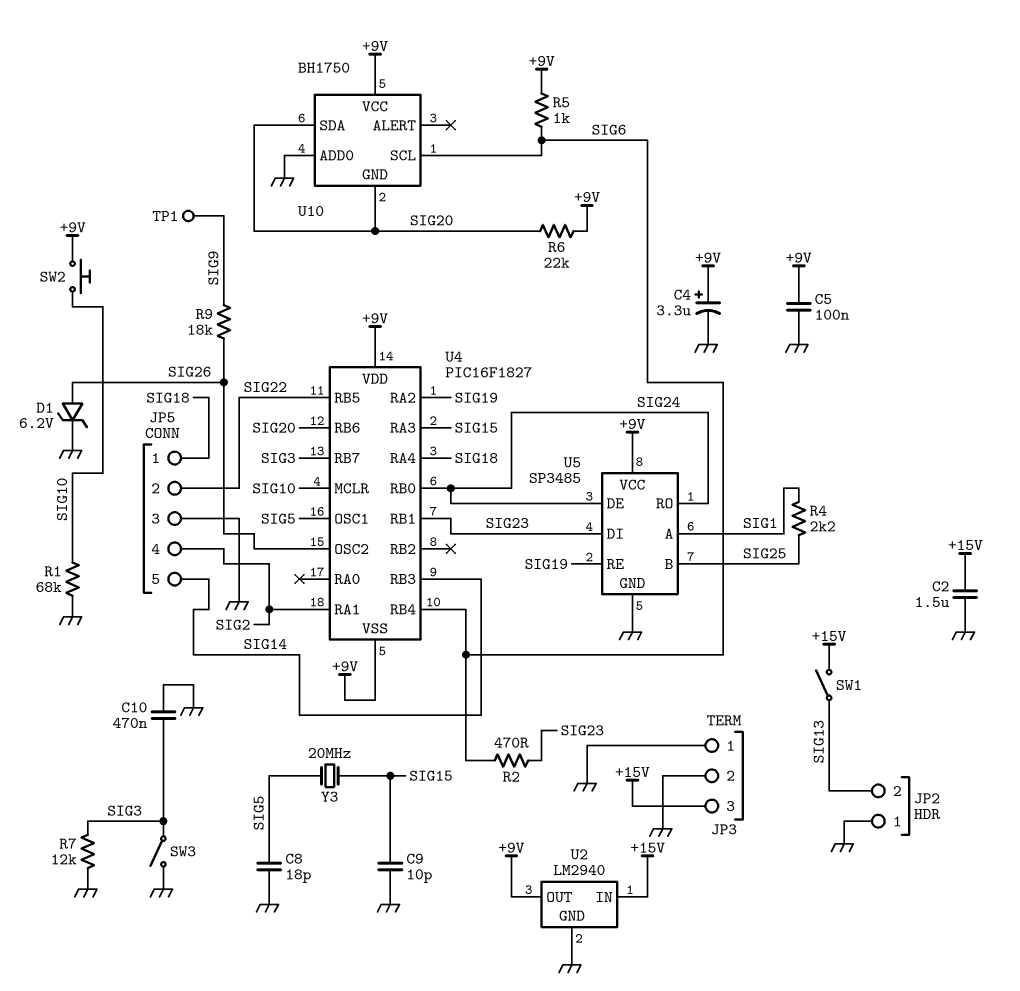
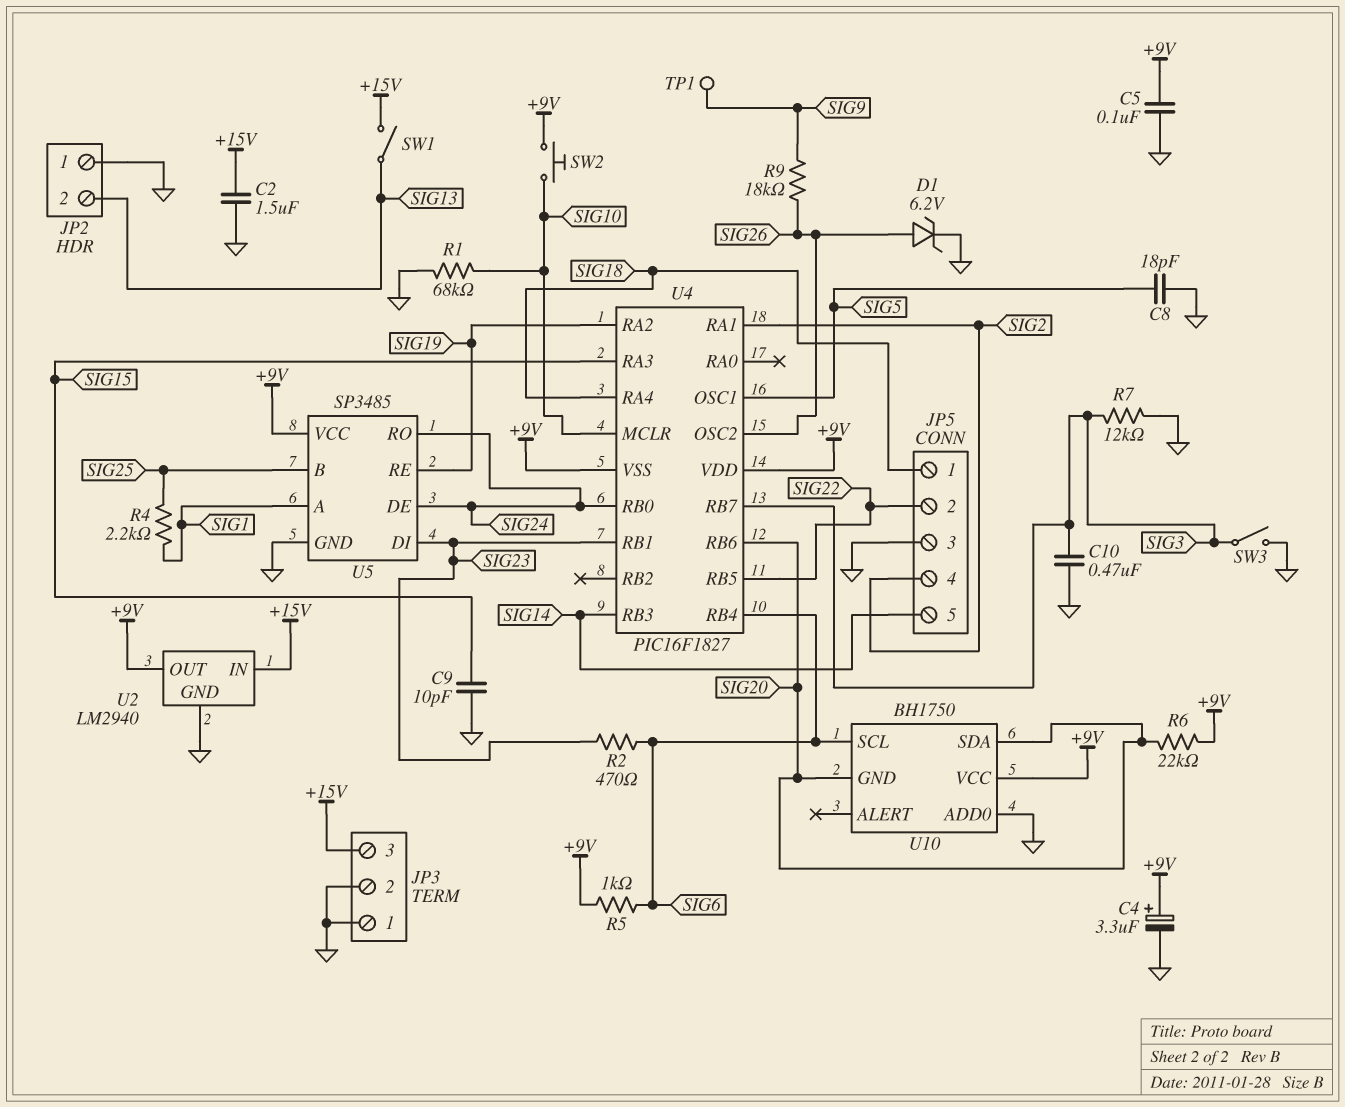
Y3: 20MHz (SIG5, SIG15) -> none

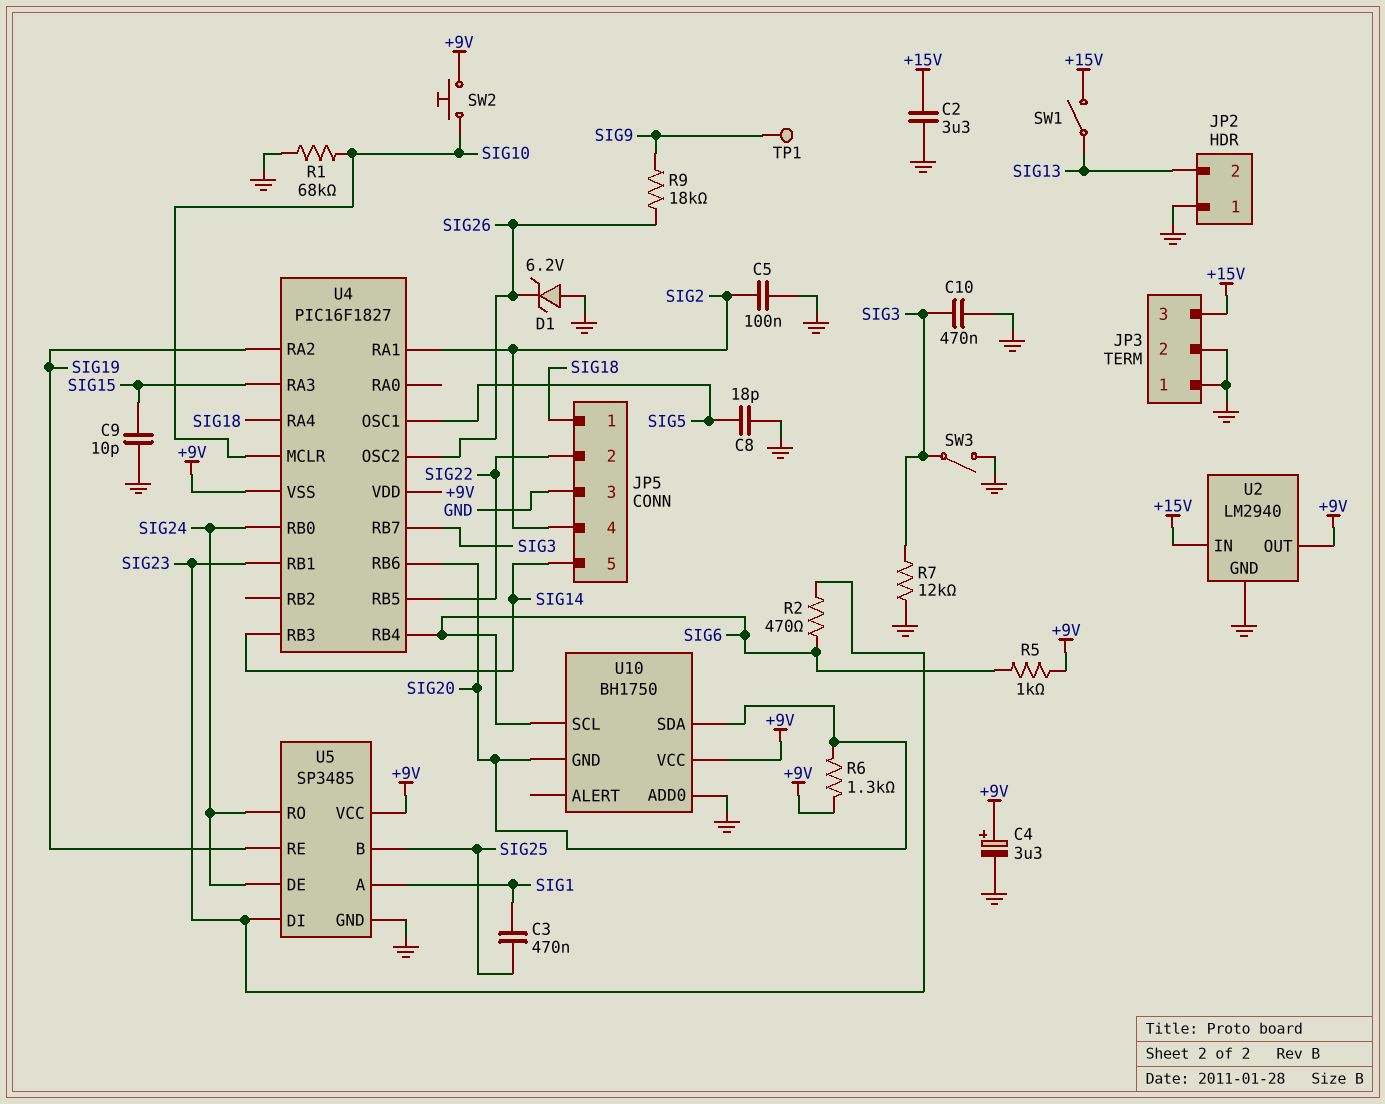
C2: 1.5uF (+15V, GND) -> 3.3uF (+15V, GND)
C3: none -> 470nF (SIG1, SIG25)
C5: 100nF (+9V, GND) -> 100nF (GND, SIG2)
D1: zener 6.2V (A SIG26, K GND) -> zener 6.2V (A GND, K SIG26)
R4: 2.2k (SIG1, SIG25) -> none
R6: 22k (+9V, SIG20) -> 1.3k (+9V, SIG20)

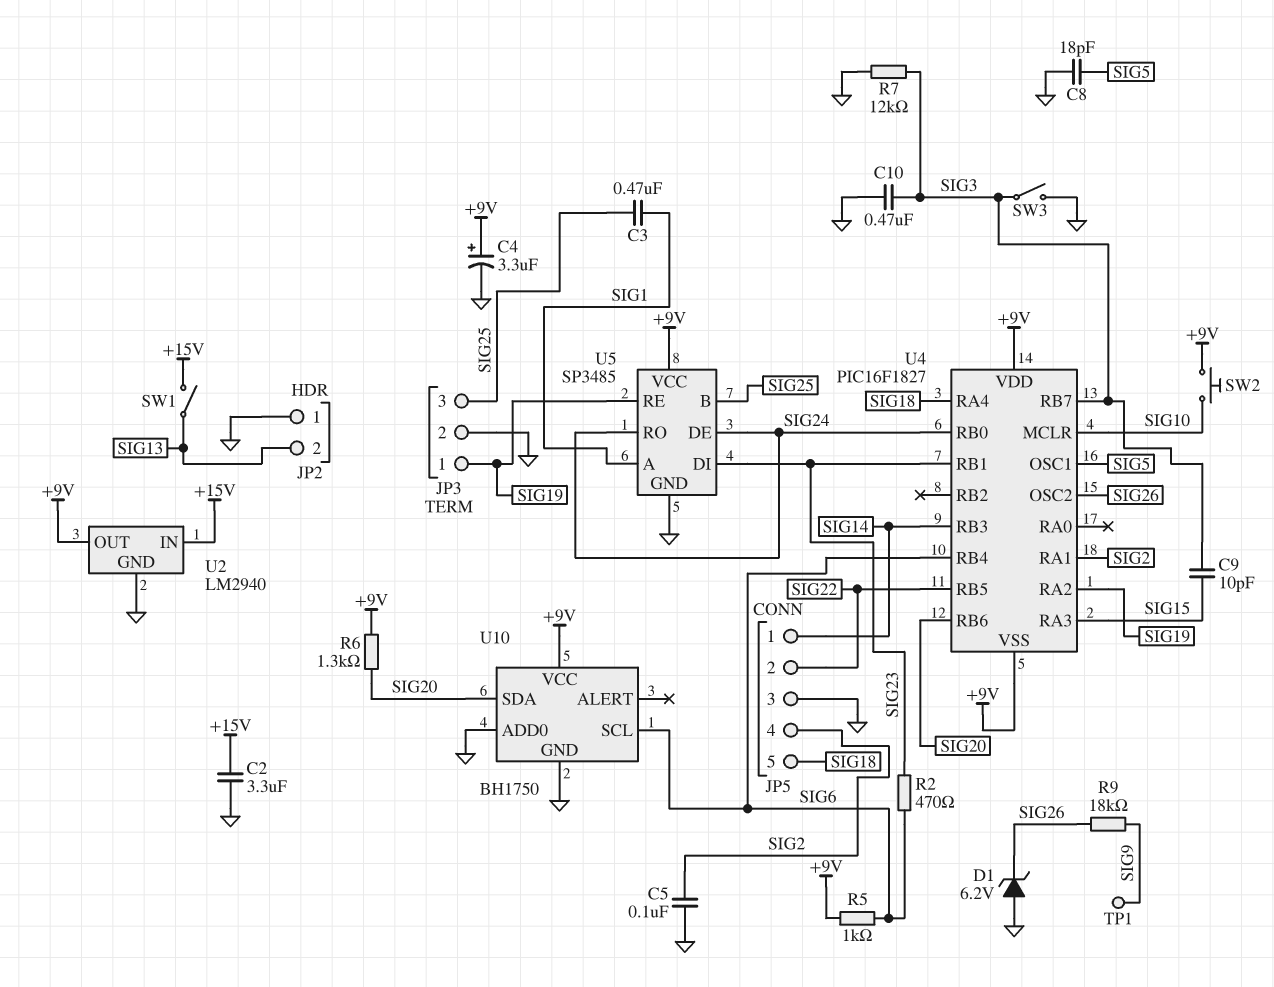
C9: 10pF (GND, SIG15) -> 10pF (SIG3, SIG15)
JP3 pin 1: GND -> SIG19
JP3 pin 3: +15V -> SIG25
JP5 pin 1: SIG18 -> SIG14
JP5 pin 5: SIG14 -> SIG18
R1: 68k (GND, SIG10) -> none
U10 pin GND: SIG20 -> GND

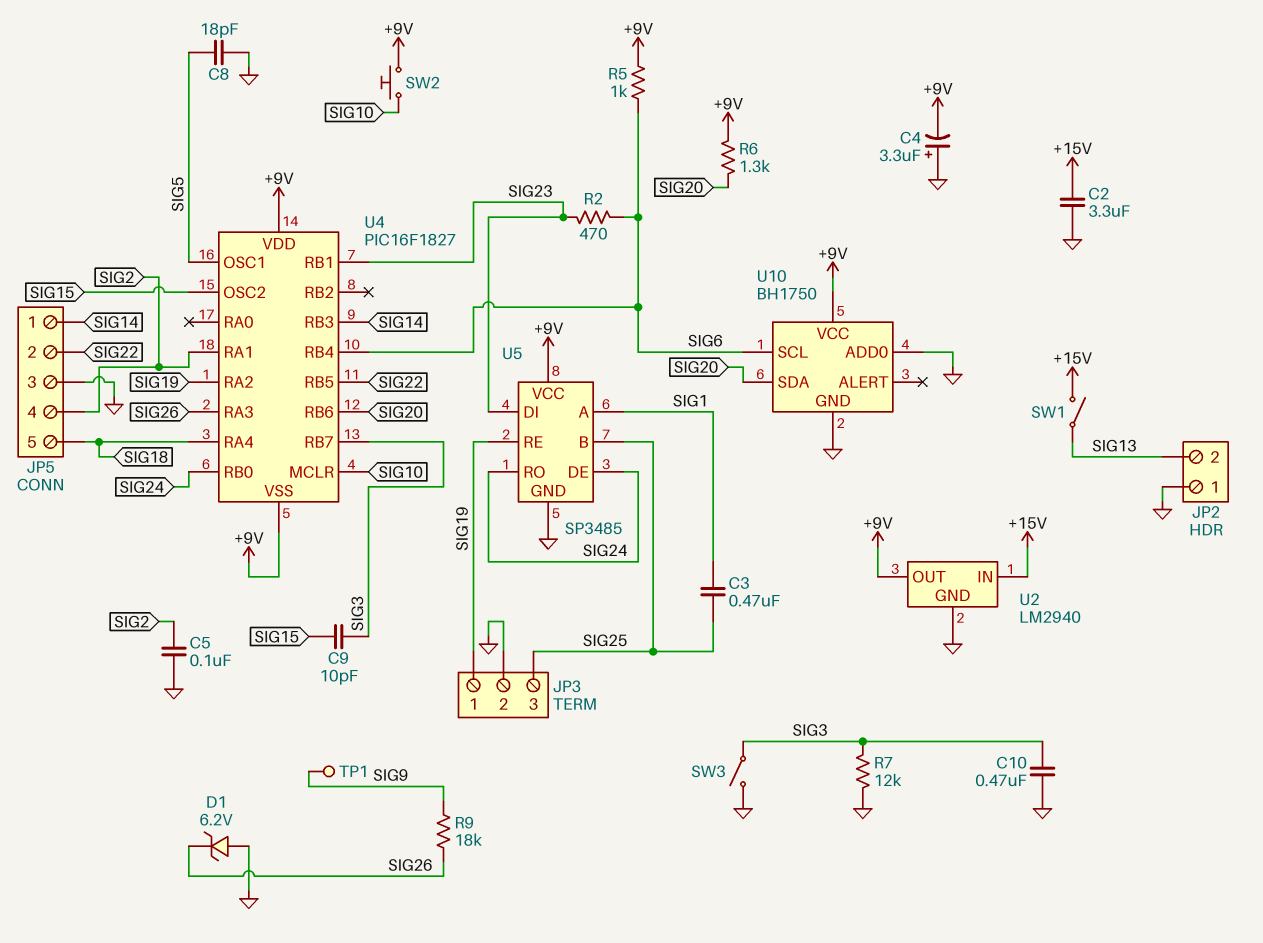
C4: 3.3uF (plus +9V, minus GND) -> 3.3uF (plus GND, minus +9V)
U4 pin OSC2: SIG26 -> SIG15
U4 pin RA3: SIG15 -> SIG26

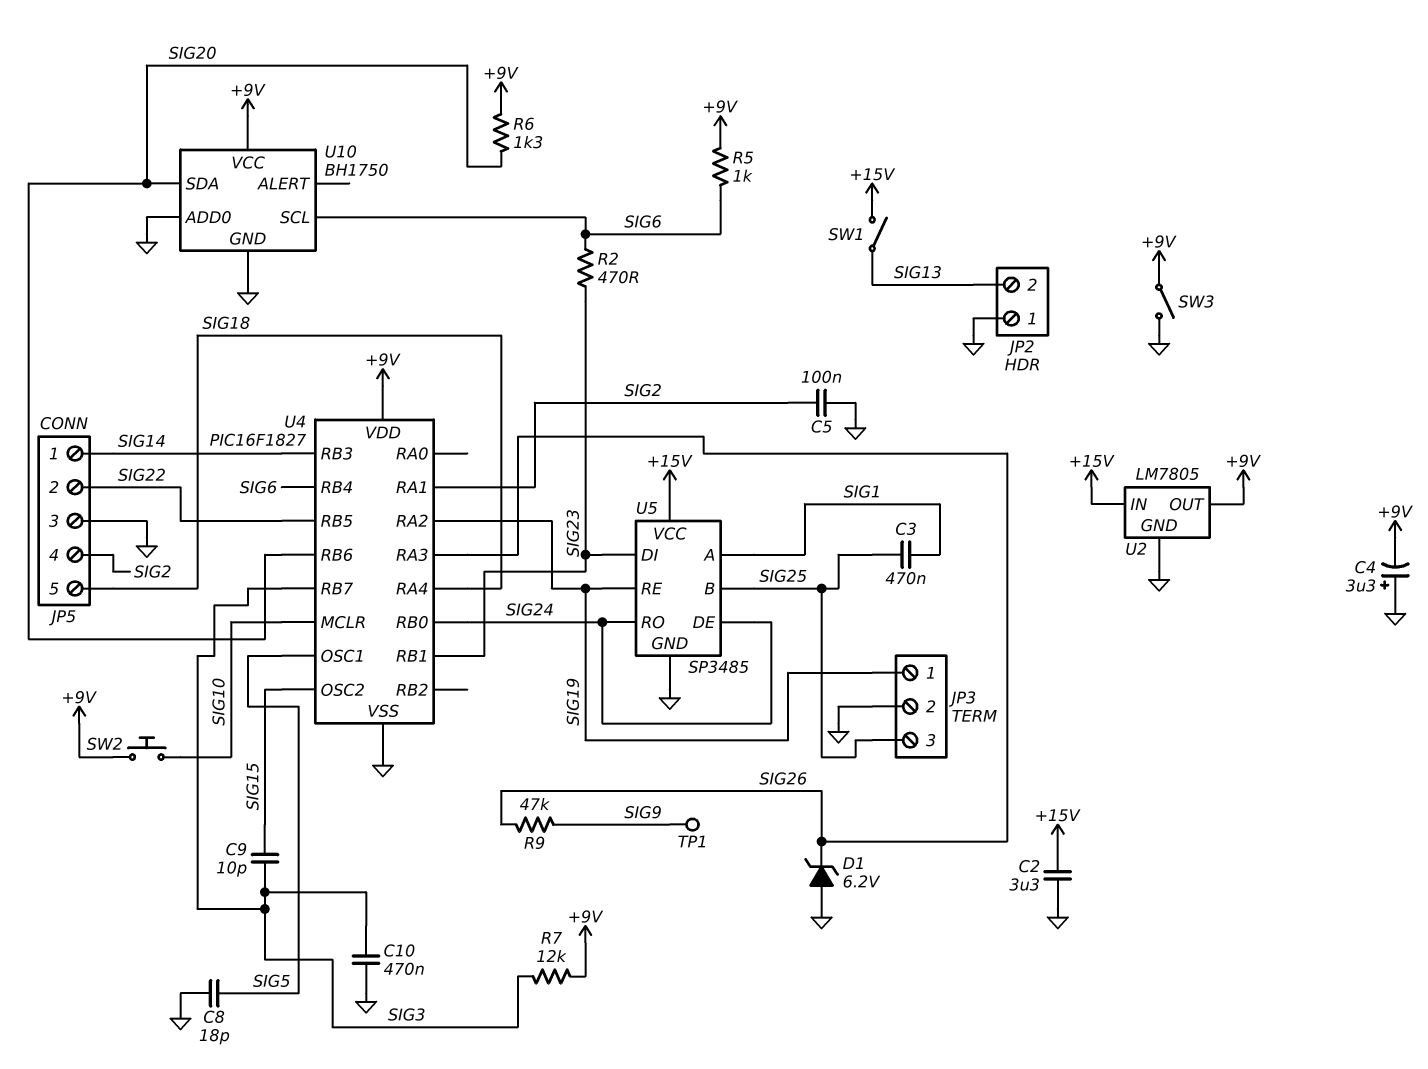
R7: 12k (GND, SIG3) -> 12k (+9V, SIG3)
R9: 18k (SIG9, SIG26) -> 47k (SIG9, SIG26)
SW3: switch (GND, SIG3) -> switch (+9V, GND)
U2: LM2940 -> LM7805
U4 pin VSS: +9V -> GND
U5 pin VCC: +9V -> +15V

